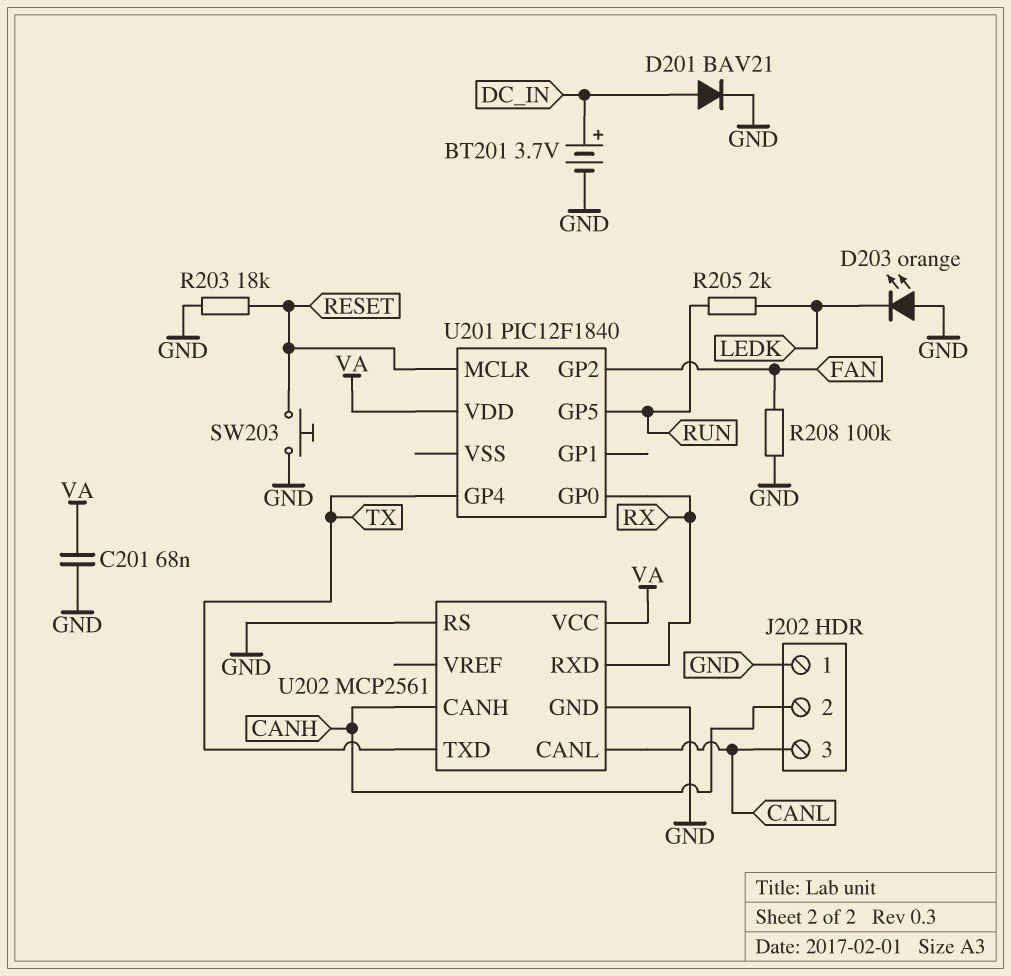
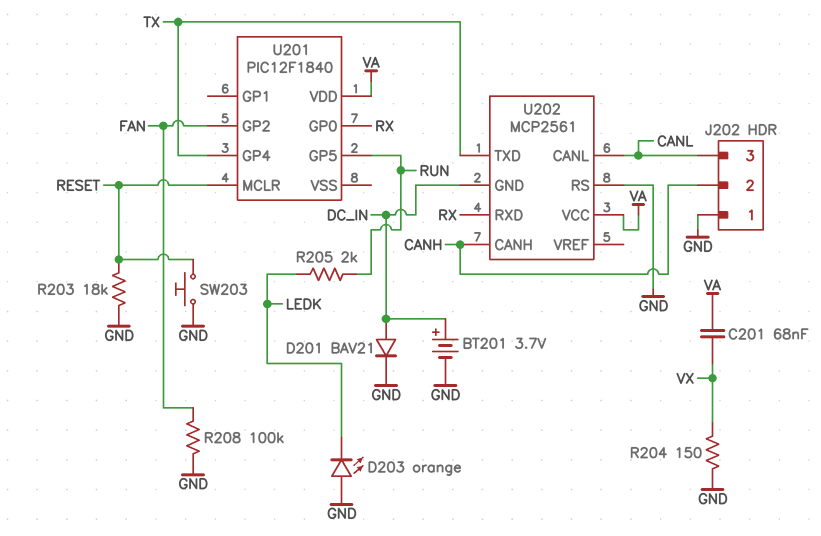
C201: 68nF (GND, VA) -> 68nF (VA, VX)
R204: none -> 150 (GND, VX)
U202 pin GND: GND -> DC_IN

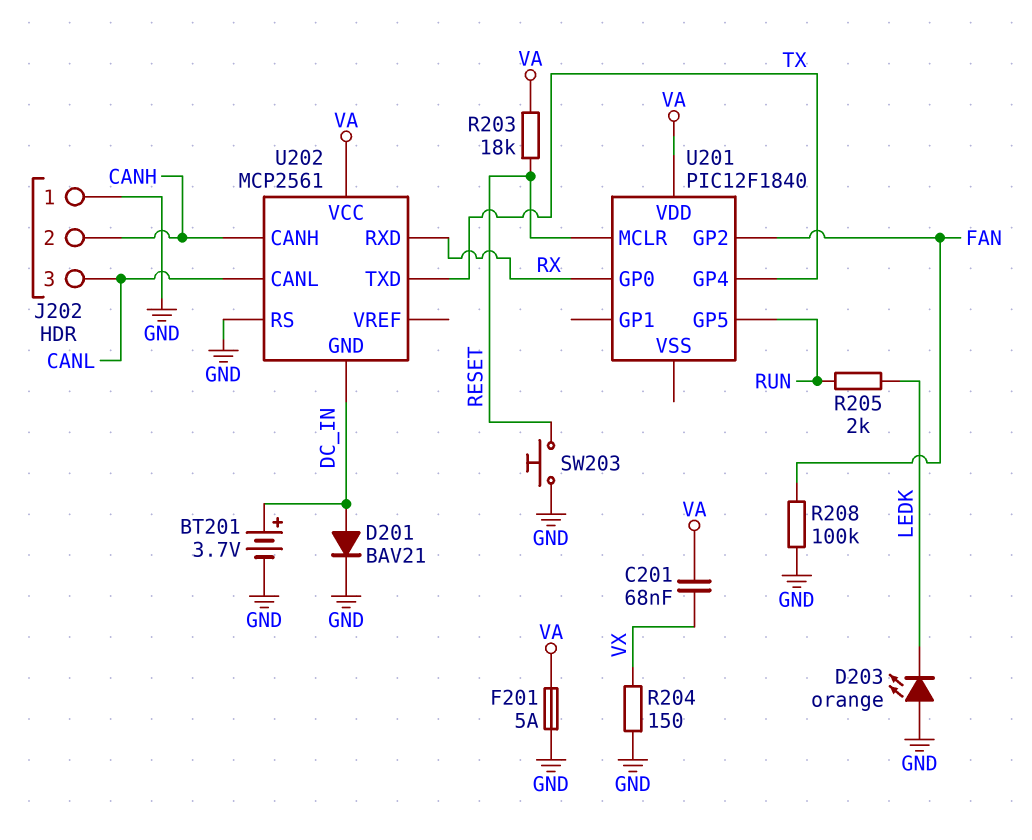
F201: none -> 5A (GND, VA)
R203: 18k (GND, RESET) -> 18k (RESET, VA)

